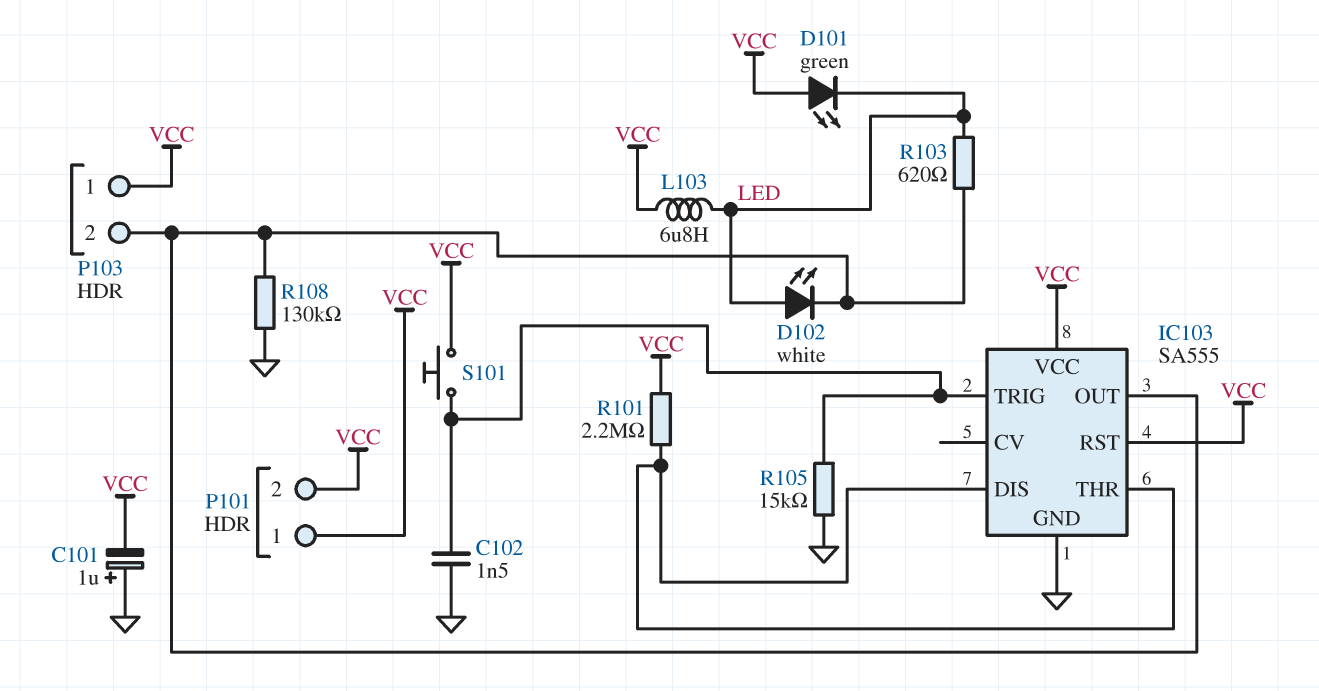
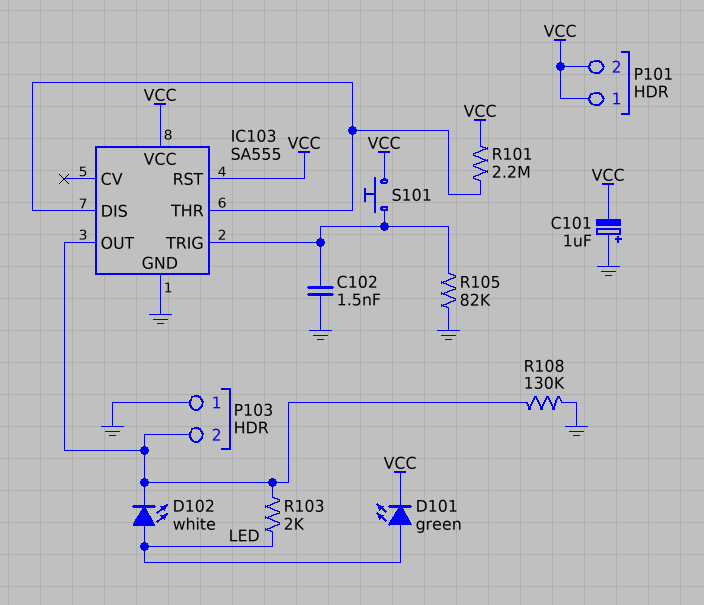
D101: LED green (A VCC, K LED) -> LED green (A LED, K VCC)
L103: 6.8uH (LED, VCC) -> none
P103 pin 1: VCC -> GND
R103: 620 (IC103/OUT, LED) -> 2k (IC103/OUT, LED)
R105: 15k (GND, IC103/TRIG) -> 82k (GND, IC103/TRIG)

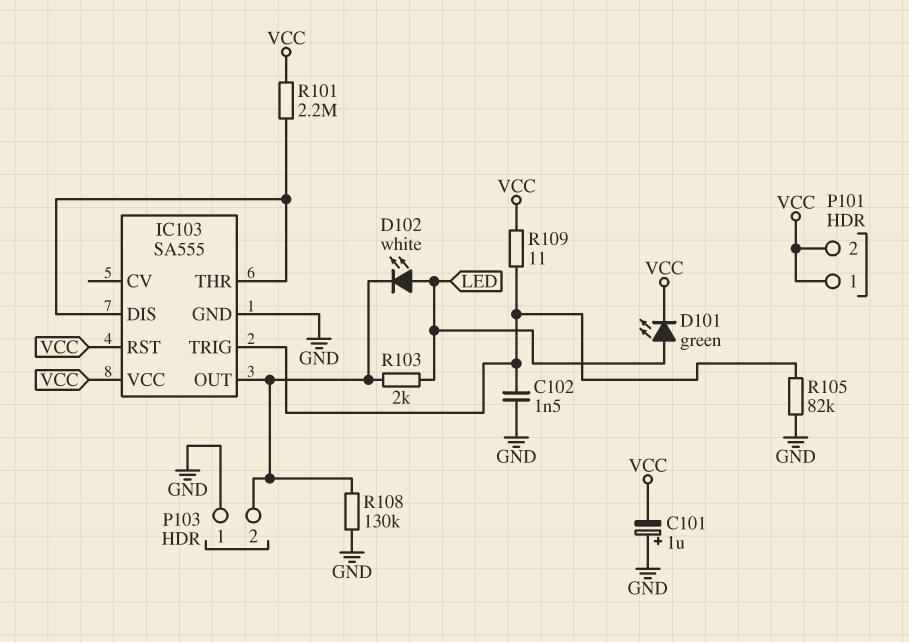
R109: none -> 11 (IC103/TRIG, VCC)
S101: button (IC103/TRIG, VCC) -> none

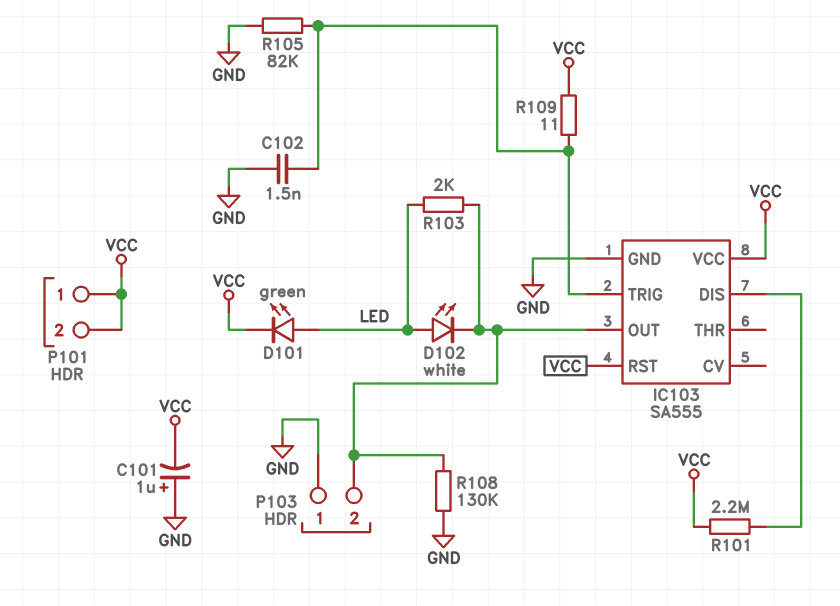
IC103 pin THR: IC103/DIS -> none

